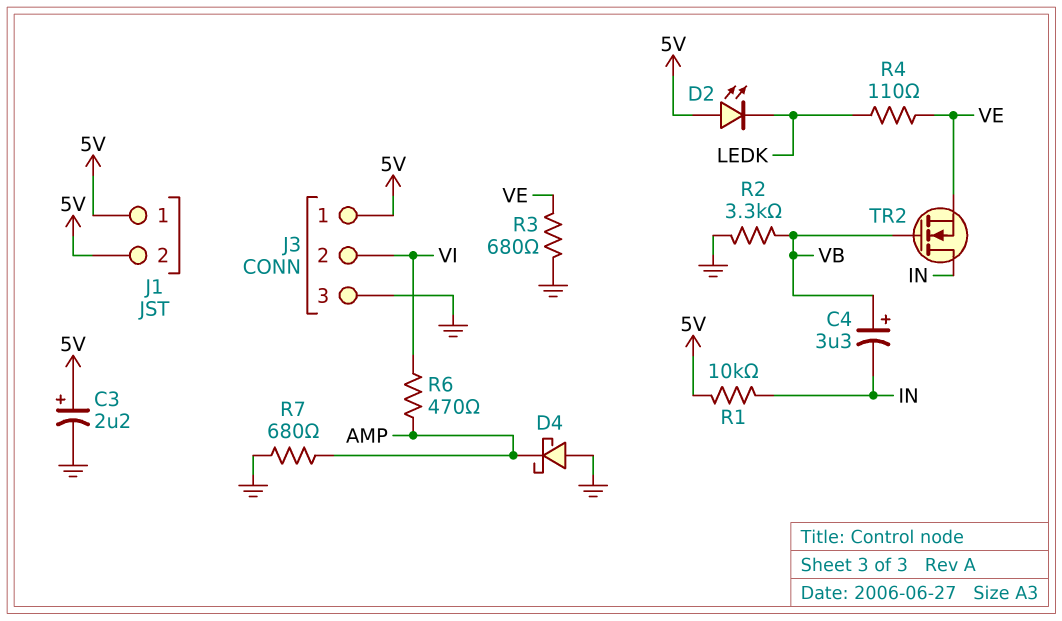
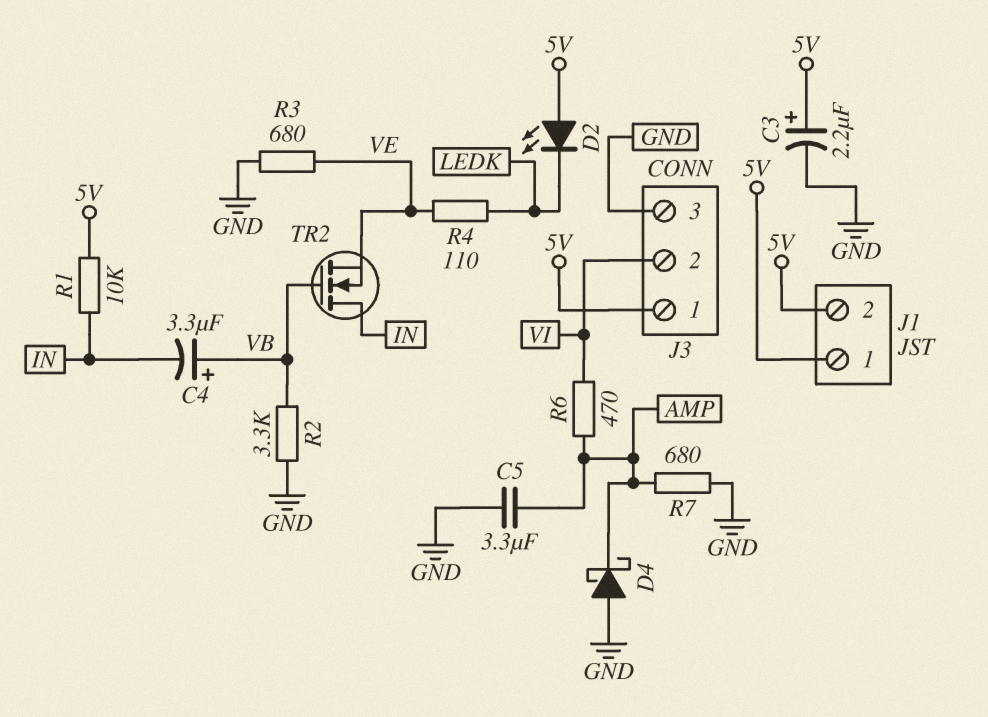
C5: none -> 3.3uF (AMP, GND)

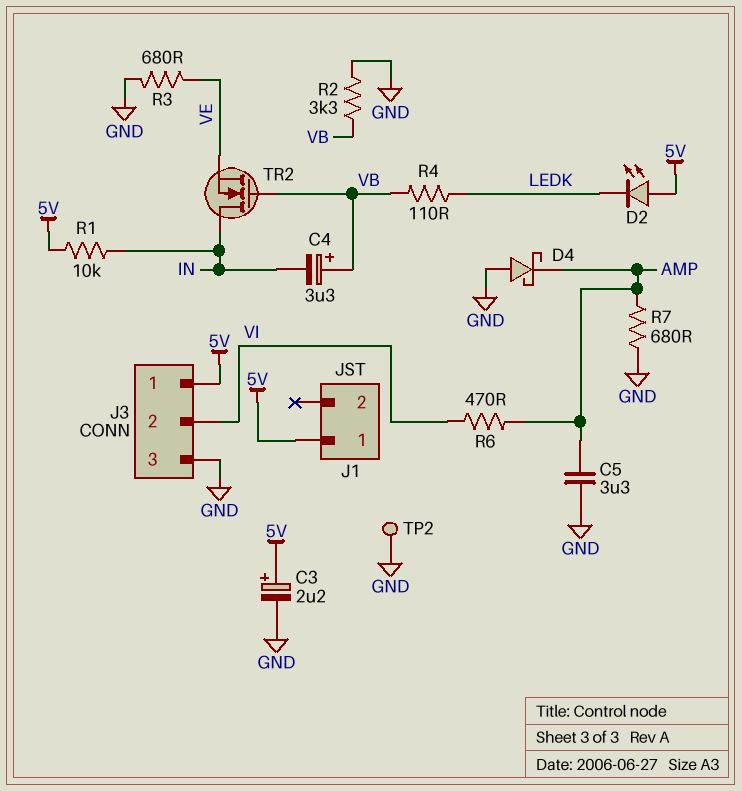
J1 pin 2: 5V -> none
R4: 110 (LEDK, VE) -> 110 (LEDK, VB)
TP2: none -> test point (GND)

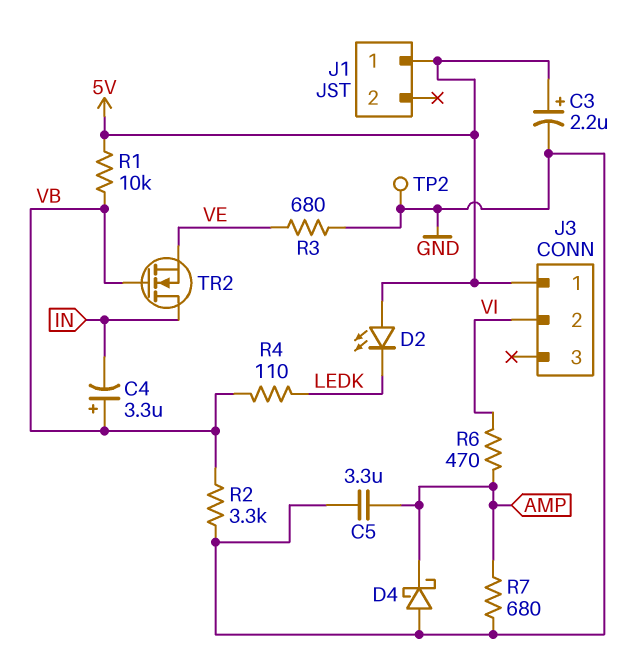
J3 pin 3: GND -> none
R1: 10k (5V, IN) -> 10k (5V, VB)

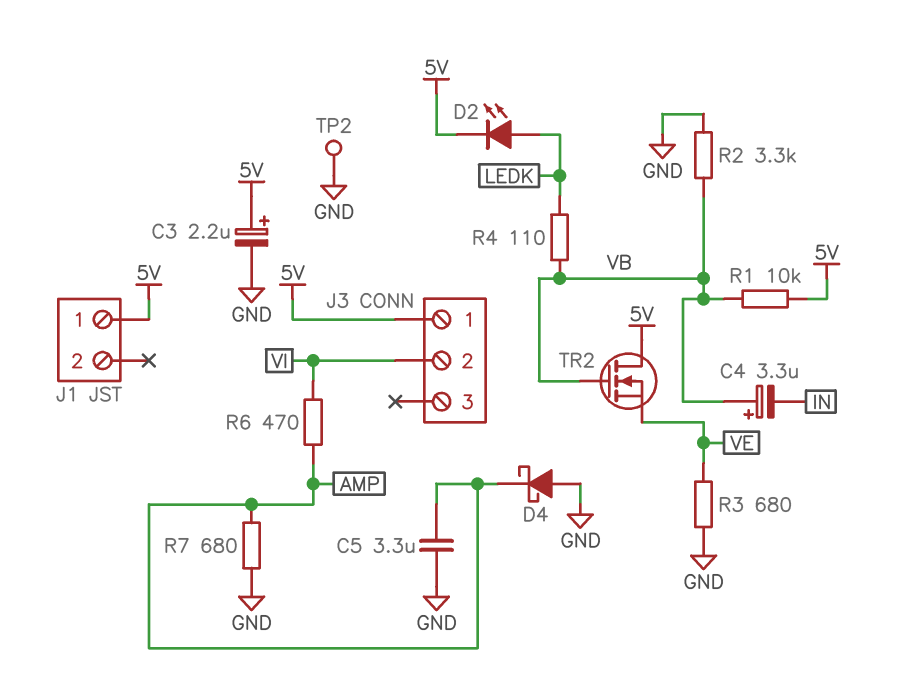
D2: LED (A 5V, K LEDK) -> LED (A LEDK, K 5V)
TR2: NMOS (G VB, D IN, S VE) -> NMOS (G VB, D 5V, S VE)

